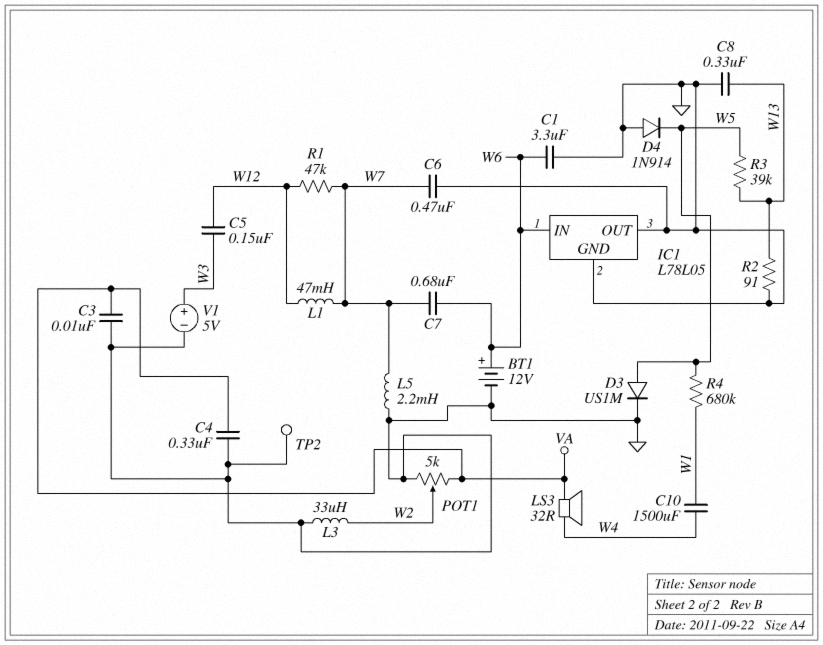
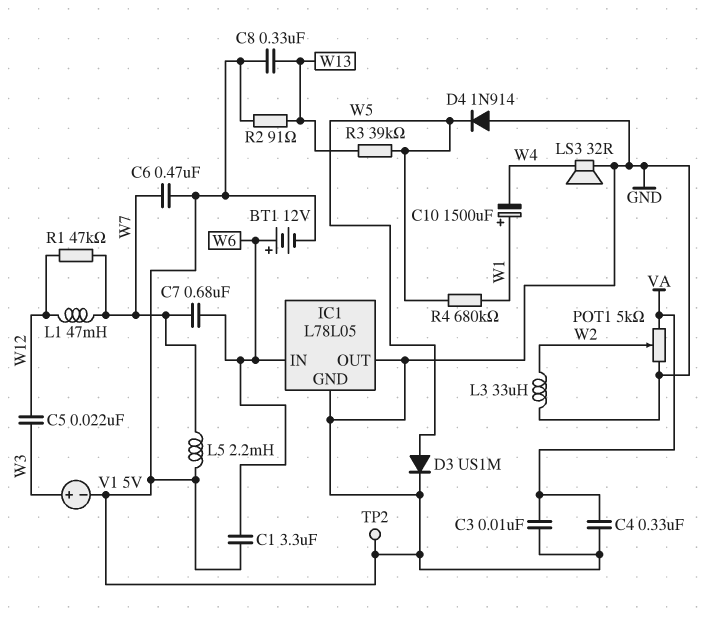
C5: 150nF (W3, W12) -> 22nF (W3, W12)
C10: 1500uF (W1, W4) -> 1500uF (plus W1, minus W4)
LS3: speaker 32R (VA, W4) -> speaker 32R (GND, W4)

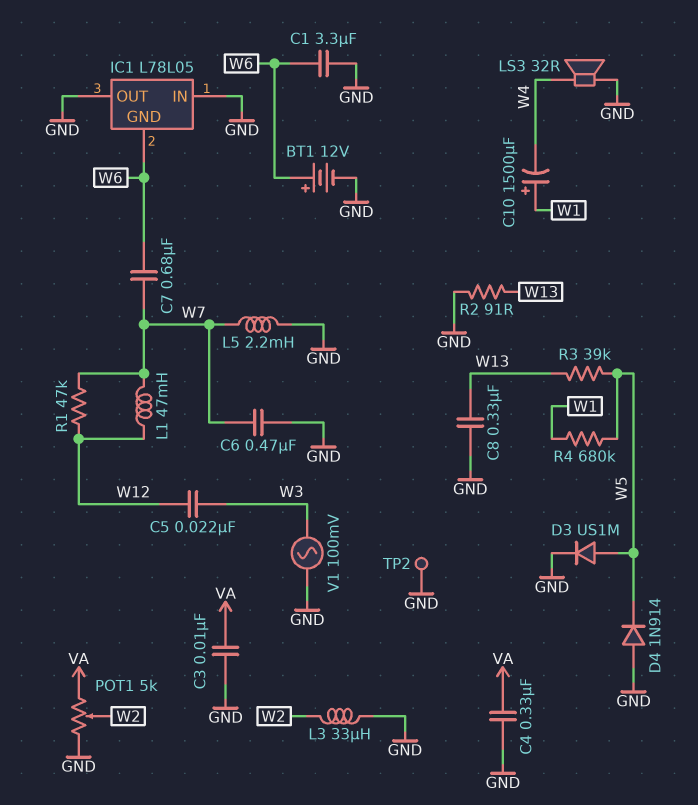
IC1 pin GND: GND -> W6
IC1 pin IN: W6 -> GND
V1: 5V (plus W3, minus GND) -> AC 100mV (GND, W3)

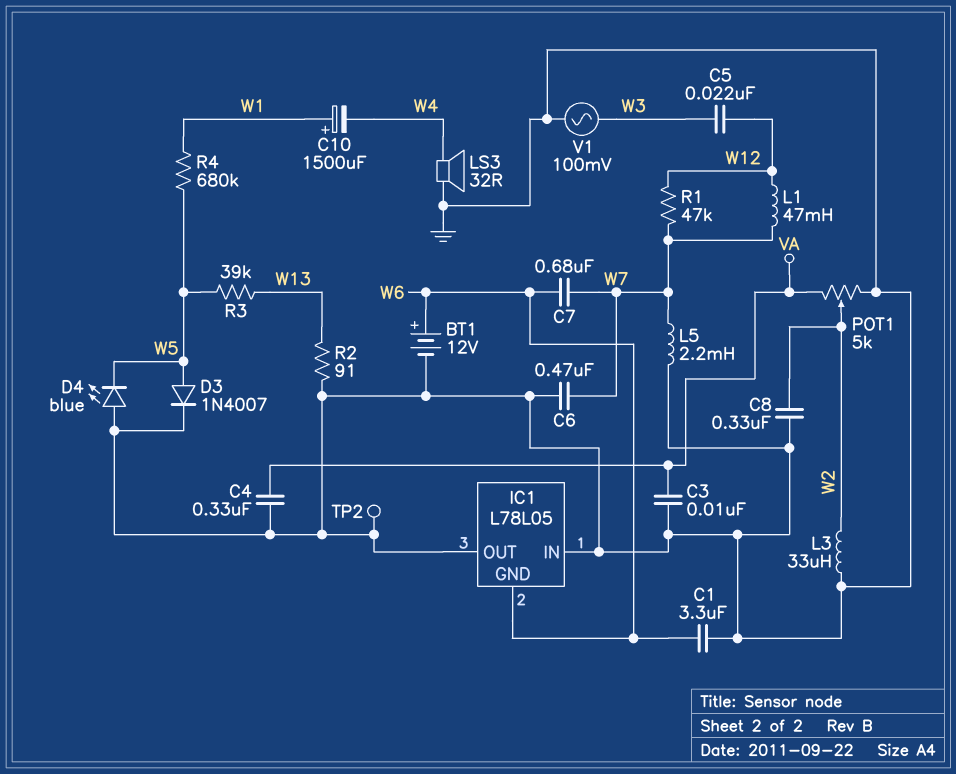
C8: 330nF (GND, W13) -> 330nF (GND, W2)
D3: diode US1M (A W5, K GND) -> diode 1N4007 (A W5, K GND)
D4: diode 1N914 (A GND, K W5) -> LED blue (A GND, K W5)

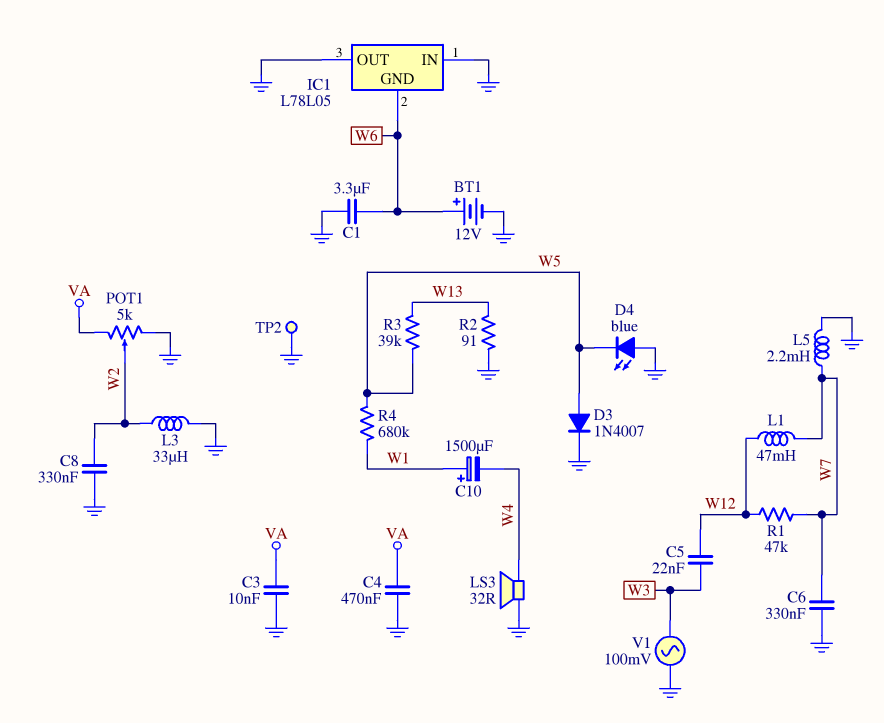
C4: 330nF (GND, VA) -> 470nF (GND, VA)
C6: 470nF (GND, W7) -> 330nF (GND, W7)
C7: 680nF (W6, W7) -> none

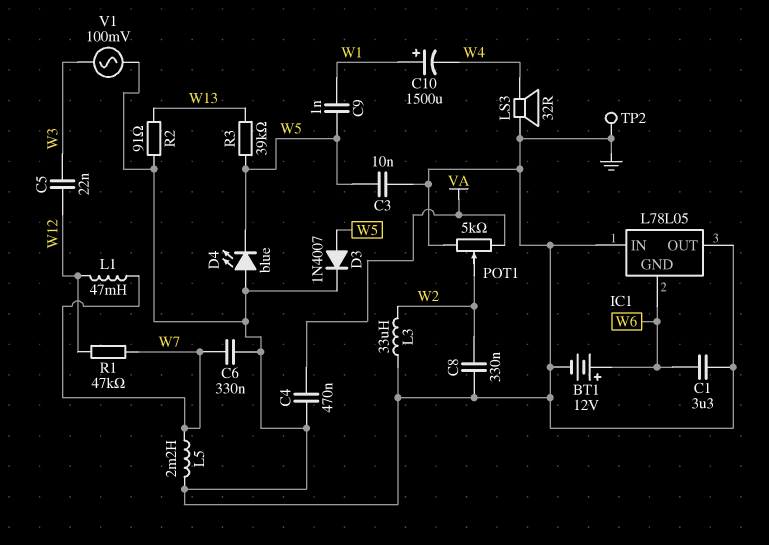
C3: 10nF (GND, VA) -> 10nF (GND, W5)
C9: none -> 1nF (W1, W5)
R4: 680k (W1, W5) -> none

